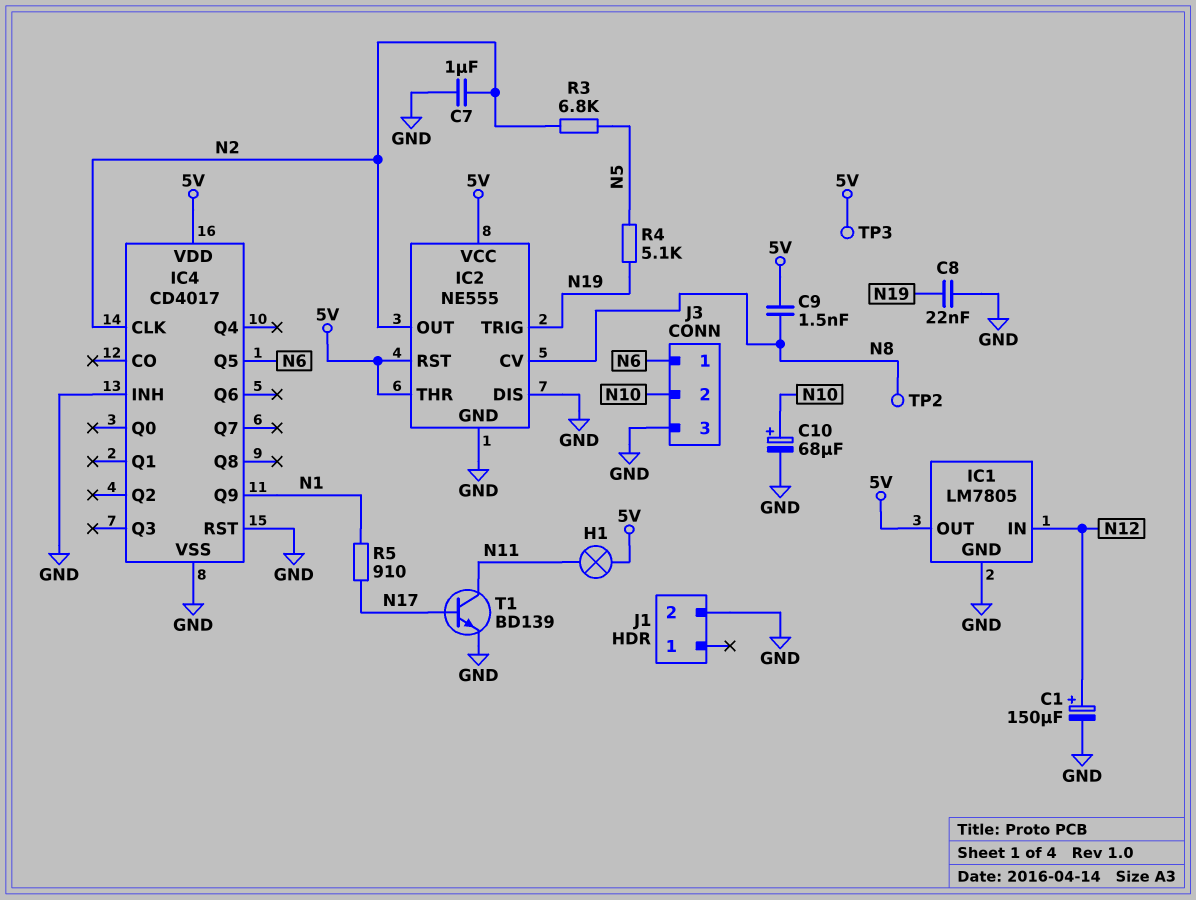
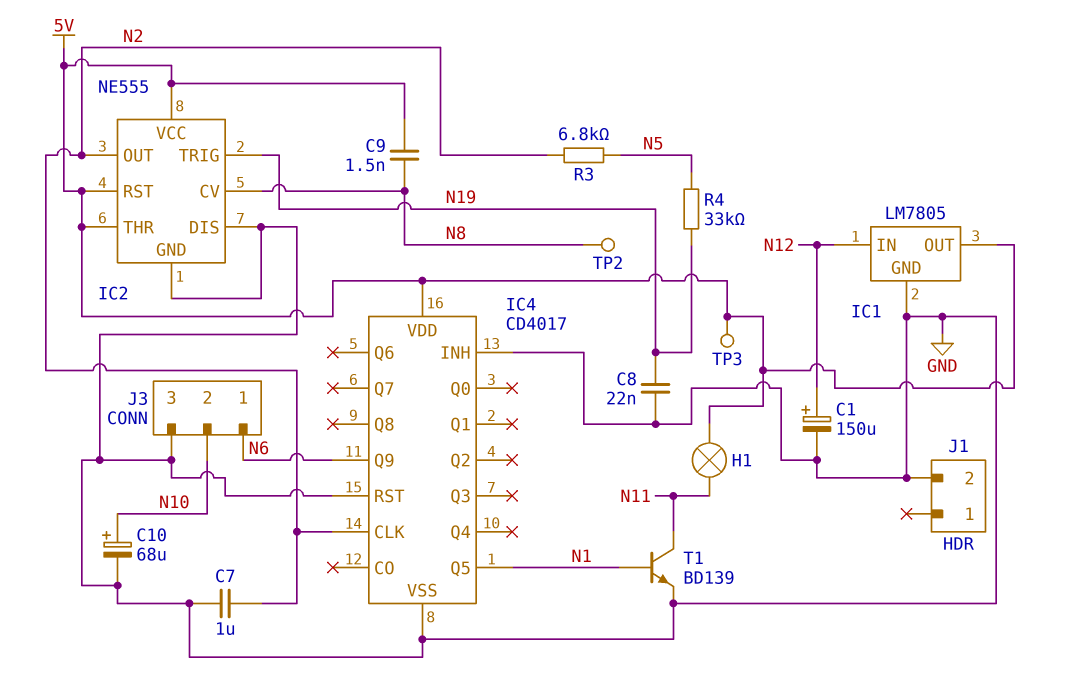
IC4 pin Q5: N6 -> N1
IC4 pin Q9: N1 -> N6
R4: 5.1k (N5, N19) -> 33k (N5, N19)
R5: 910 (N1, N17) -> none
T1: NPN BD139 (B N17, C N11, E GND) -> NPN BD139 (B N1, C N11, E GND)

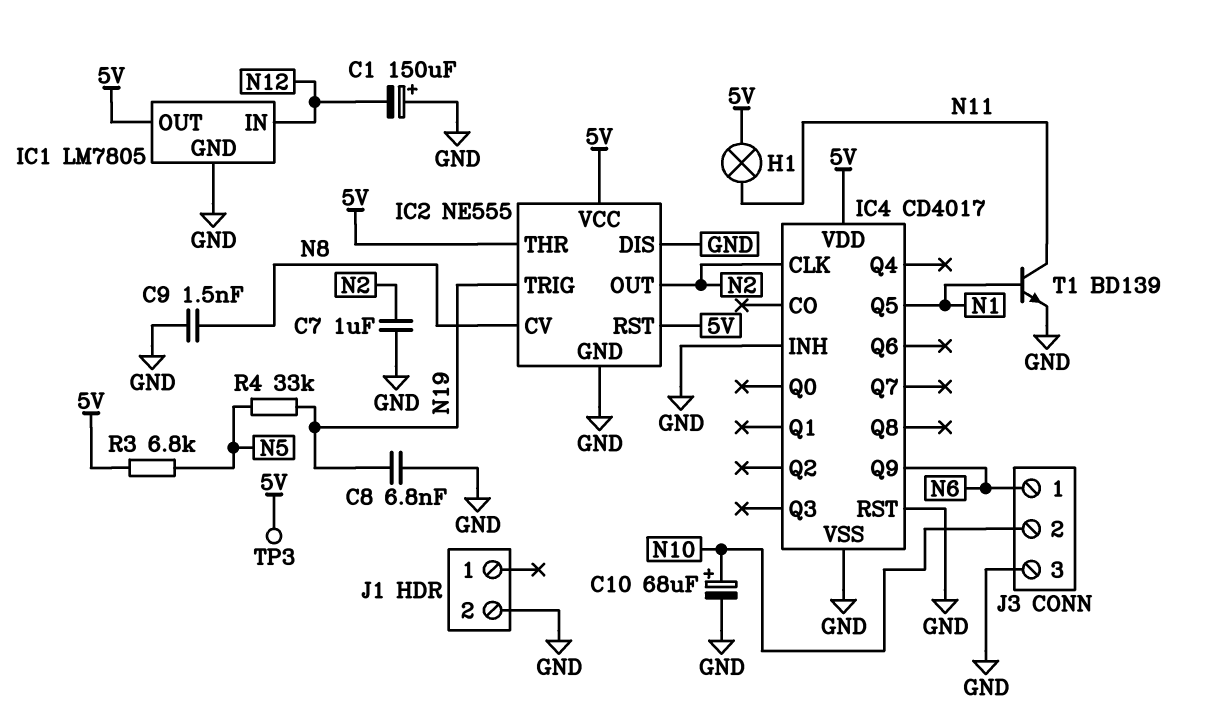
C1: 150uF (plus N12, minus GND) -> 150uF (plus GND, minus N12)
C8: 22nF (GND, N19) -> 6.8nF (GND, N19)
C9: 1.5nF (5V, N8) -> 1.5nF (GND, N8)
R3: 6.8k (N2, N5) -> 6.8k (5V, N5)
TP2: test point (N8) -> none

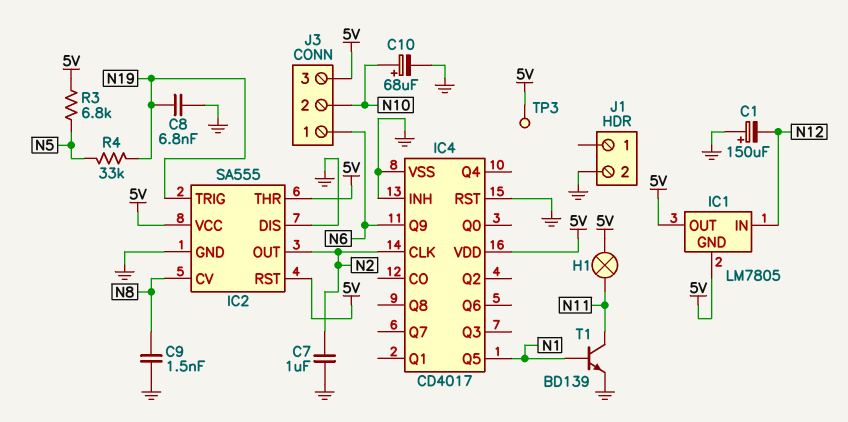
IC1 pin GND: GND -> 5V
IC2: NE555 -> SA555
J3 pin 3: GND -> 5V

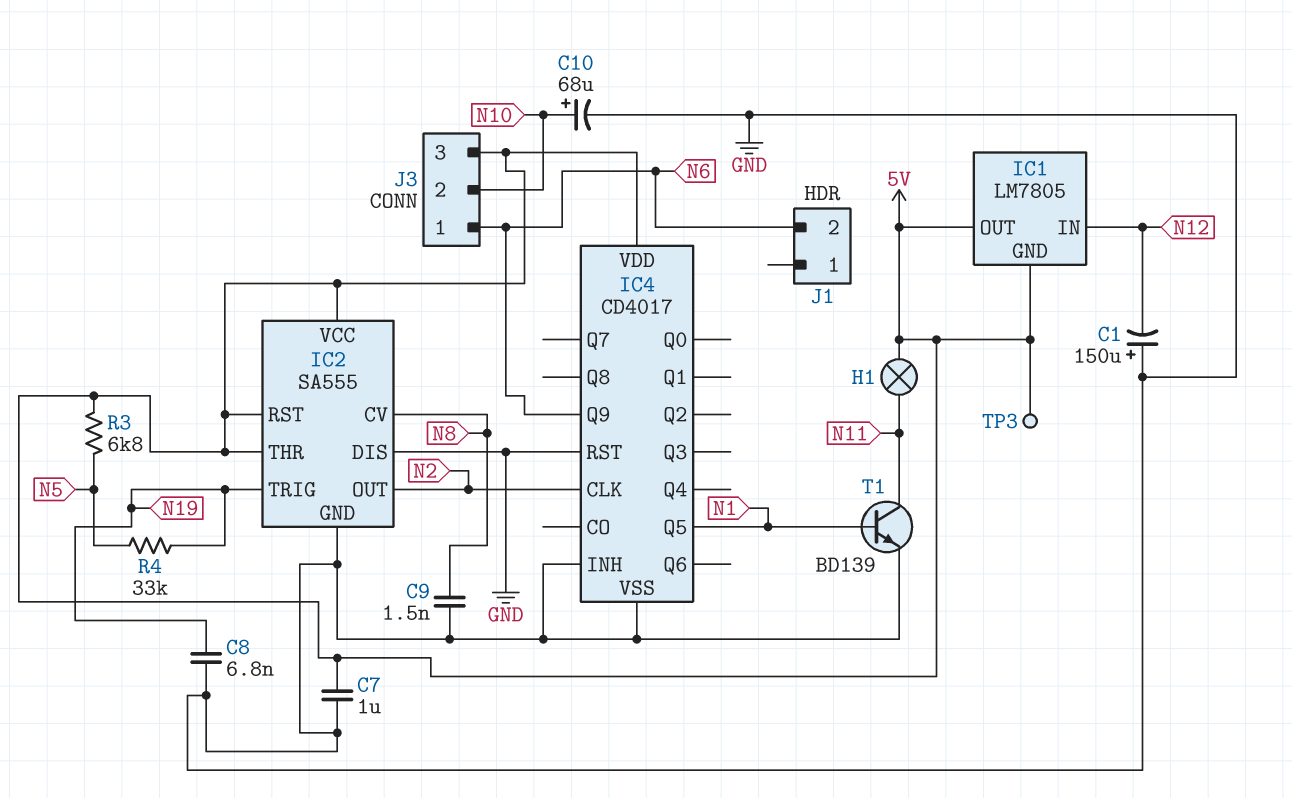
C7: 1uF (GND, N2) -> 1uF (5V, GND)
J1 pin 2: GND -> N6

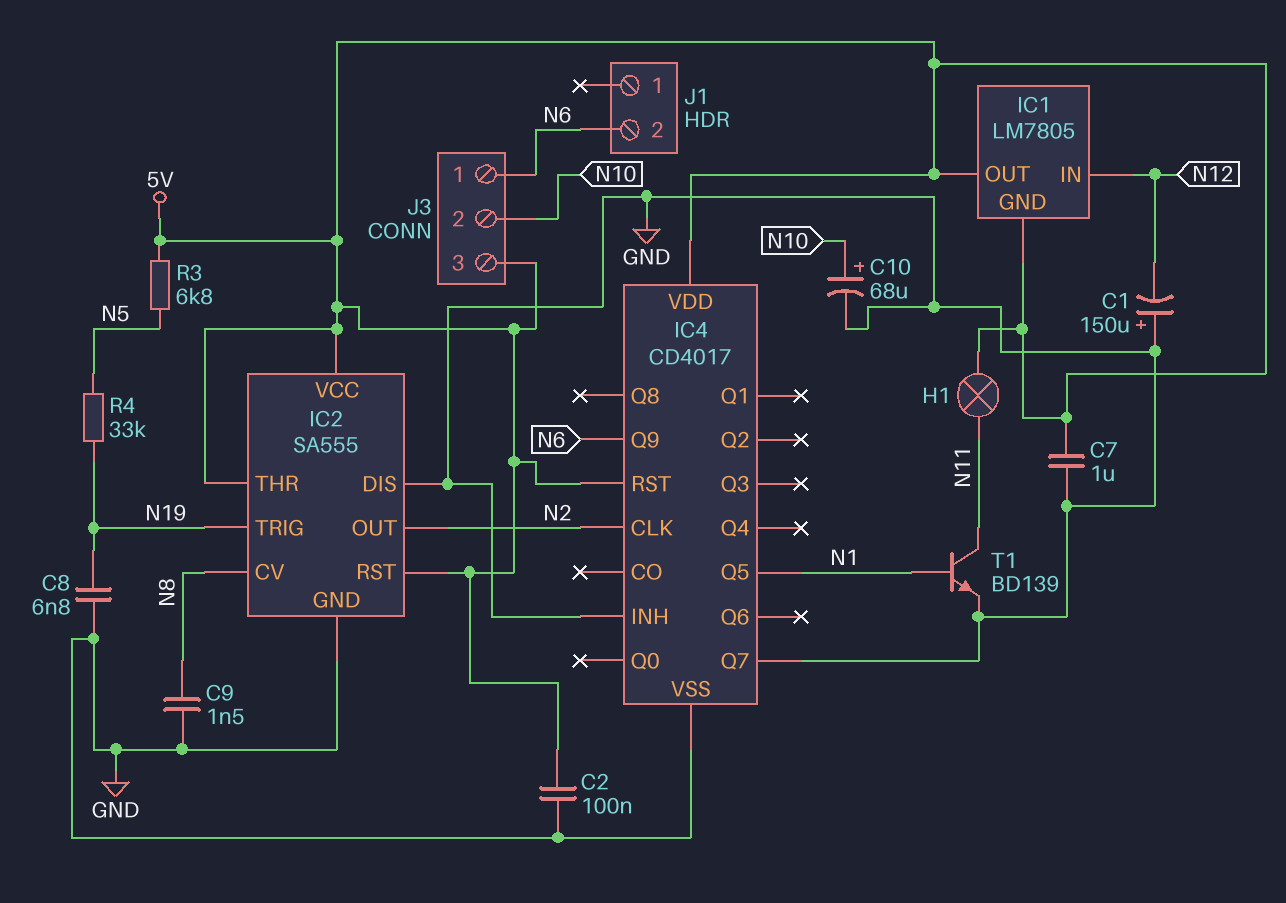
C2: none -> 100nF (5V, GND)
IC4 pin Q7: none -> GND
IC4 pin RST: GND -> 5V
TP3: test point (5V) -> none

